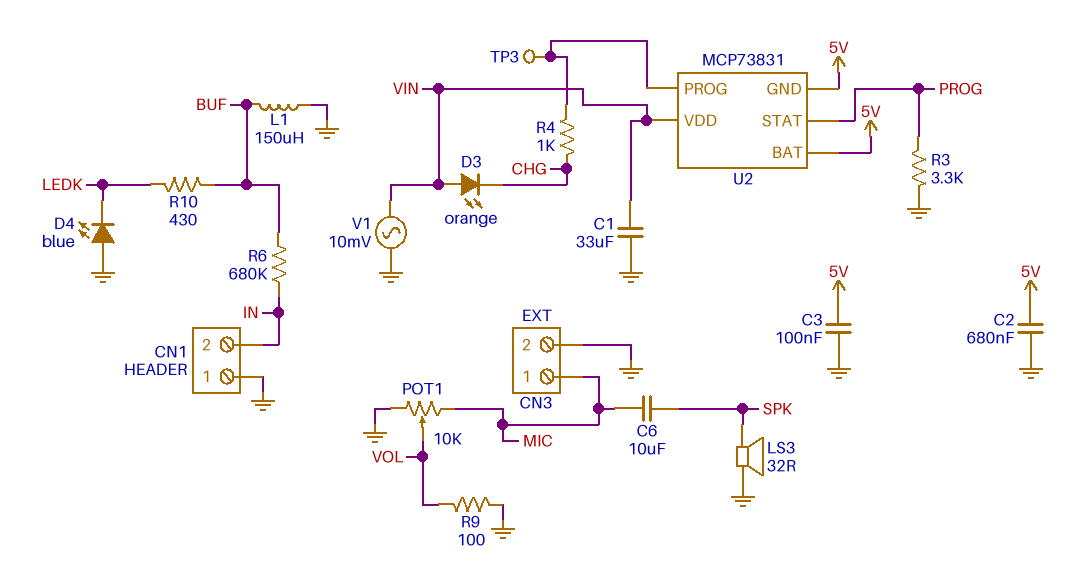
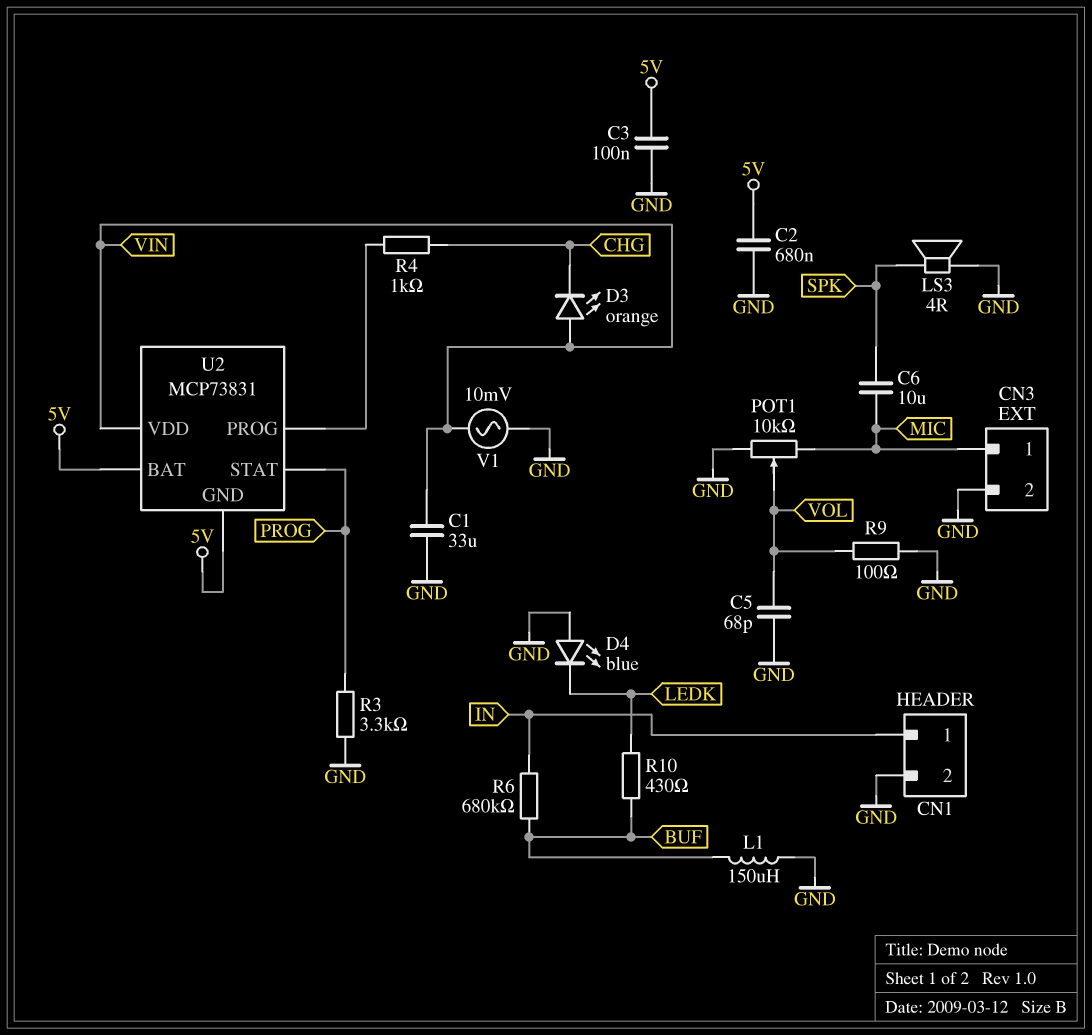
C5: none -> 68pF (GND, VOL)
CN1 pin 1: GND -> IN
CN1 pin 2: IN -> GND
LS3: speaker 32R (GND, SPK) -> speaker 4R (GND, SPK)
TP3: test point (U2/PROG) -> none

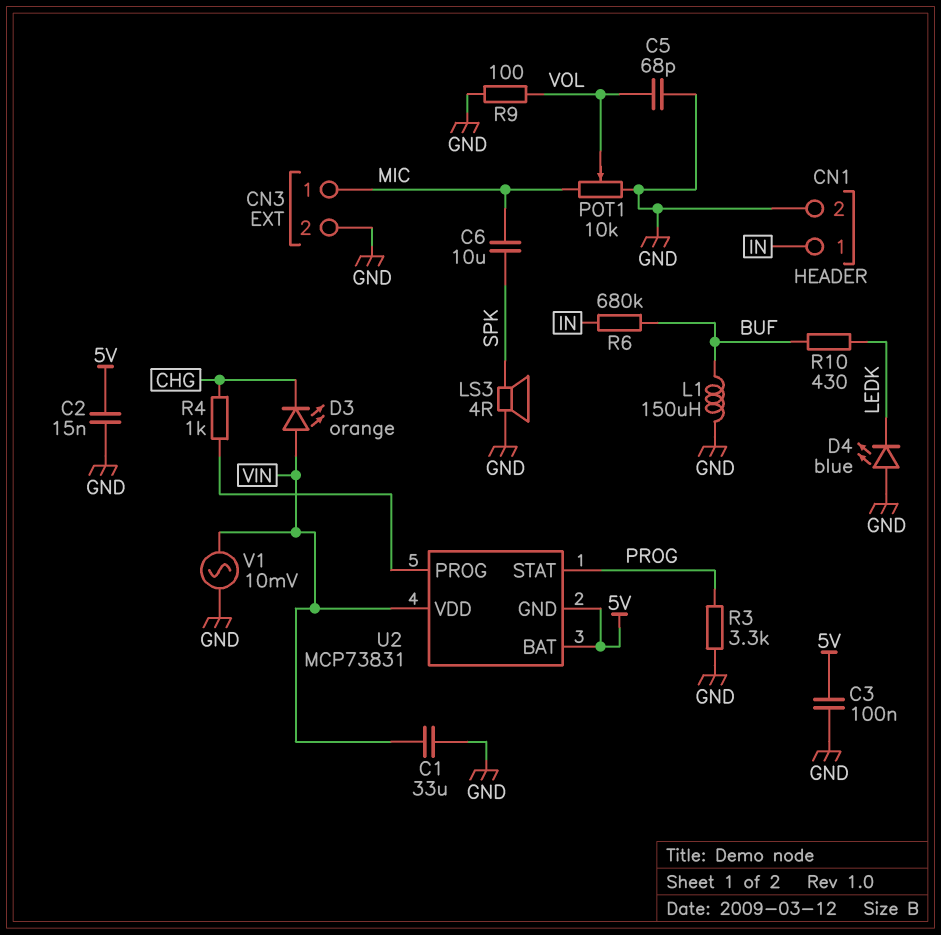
C2: 680nF (5V, GND) -> 15nF (5V, GND)

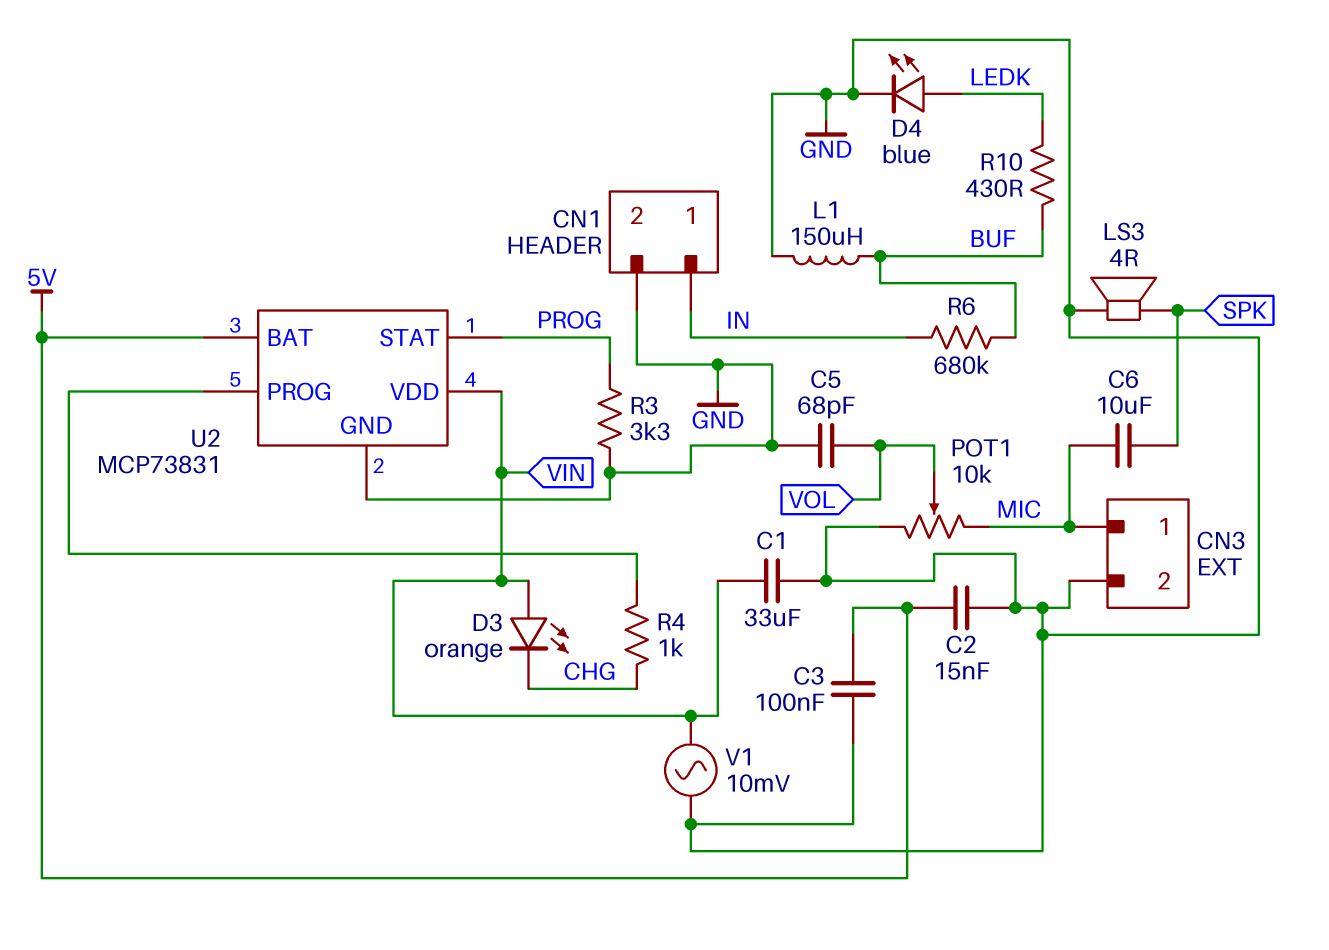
D4: LED blue (A GND, K LEDK) -> LED blue (A LEDK, K GND)
R9: 100 (GND, VOL) -> none
U2 pin GND: 5V -> GND

